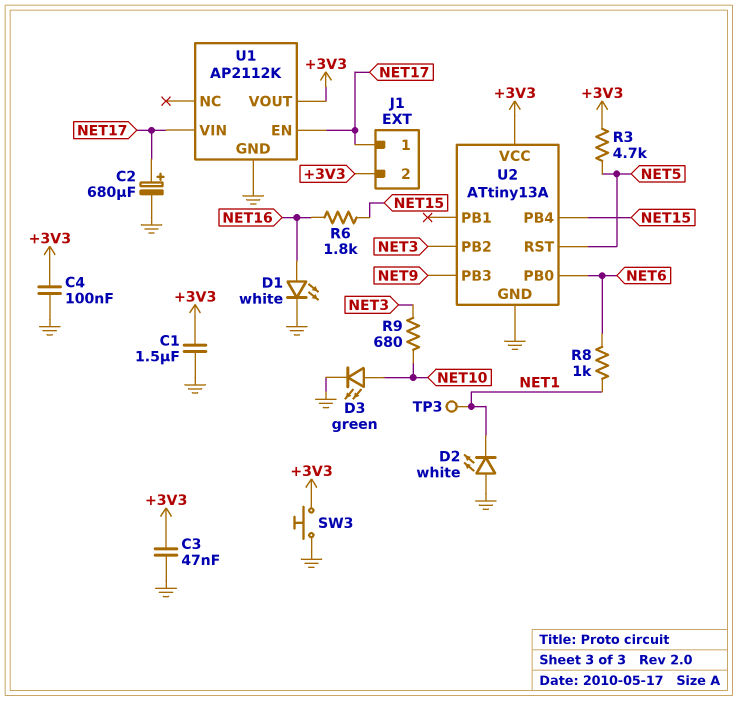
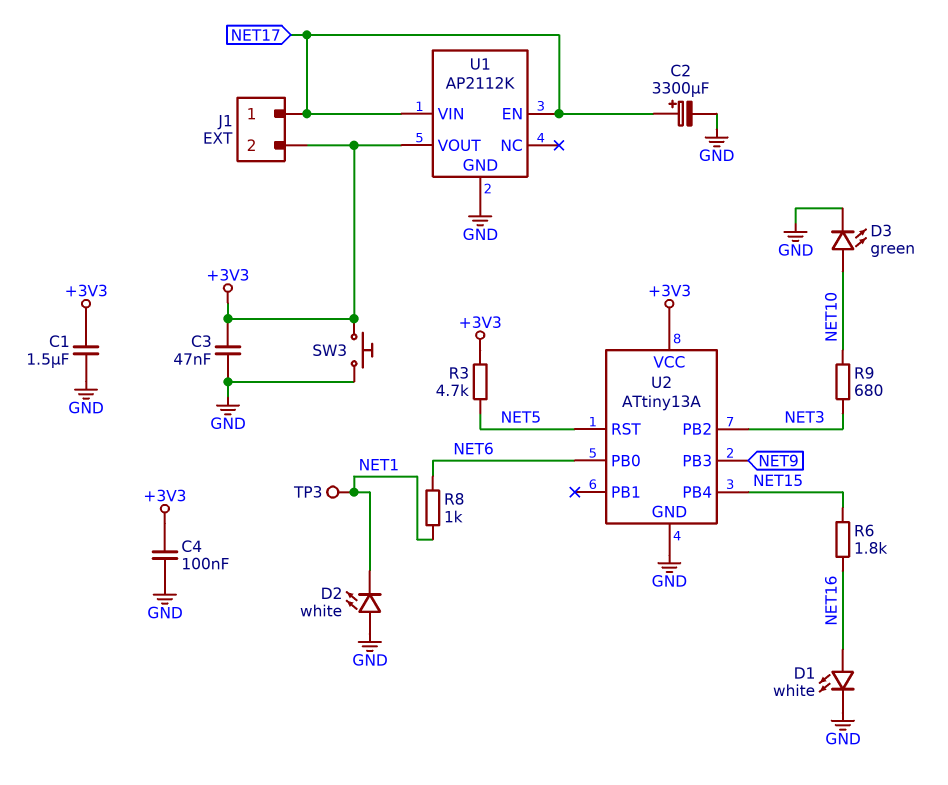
C2: 680uF (plus NET17, minus GND) -> 3300uF (plus NET17, minus GND)

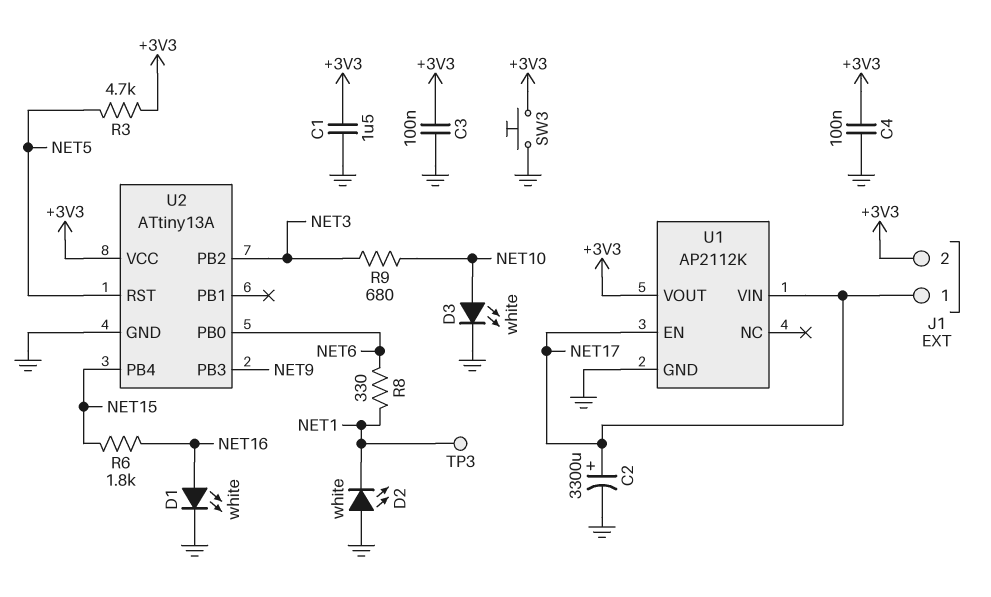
C3: 47nF (+3V3, GND) -> 100nF (+3V3, GND)
D3: LED green (A NET10, K GND) -> LED white (A NET10, K GND)
R8: 1k (NET1, NET6) -> 330 (NET1, NET6)

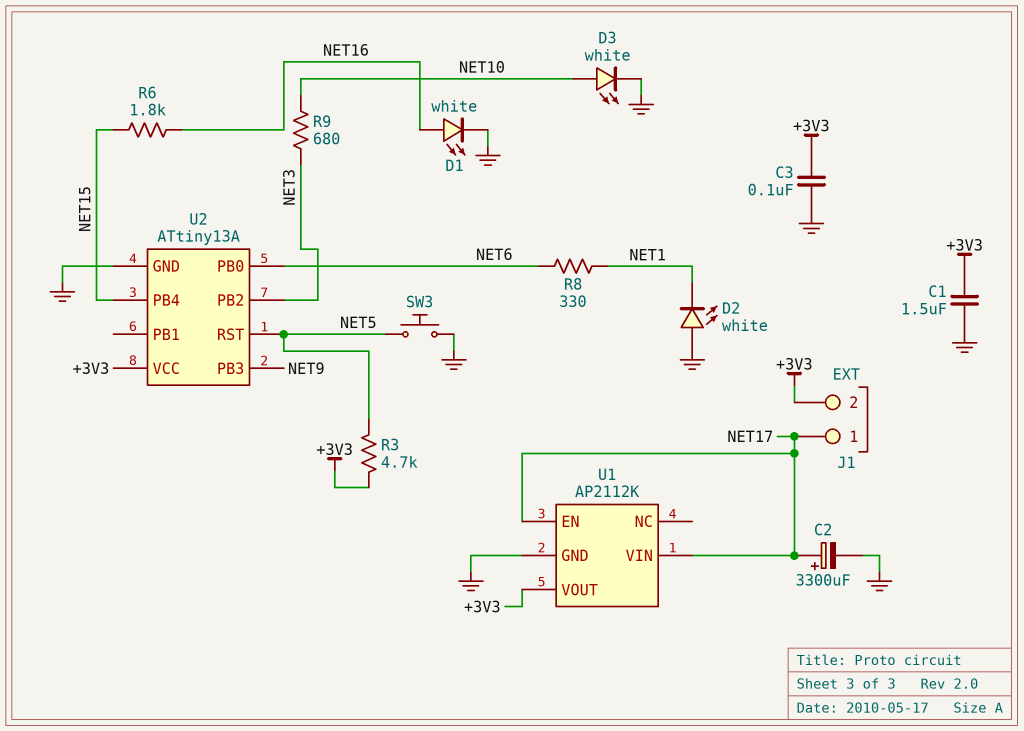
C4: 100nF (+3V3, GND) -> none
SW3: button (+3V3, GND) -> button (GND, NET5)
TP3: test point (NET1) -> none

